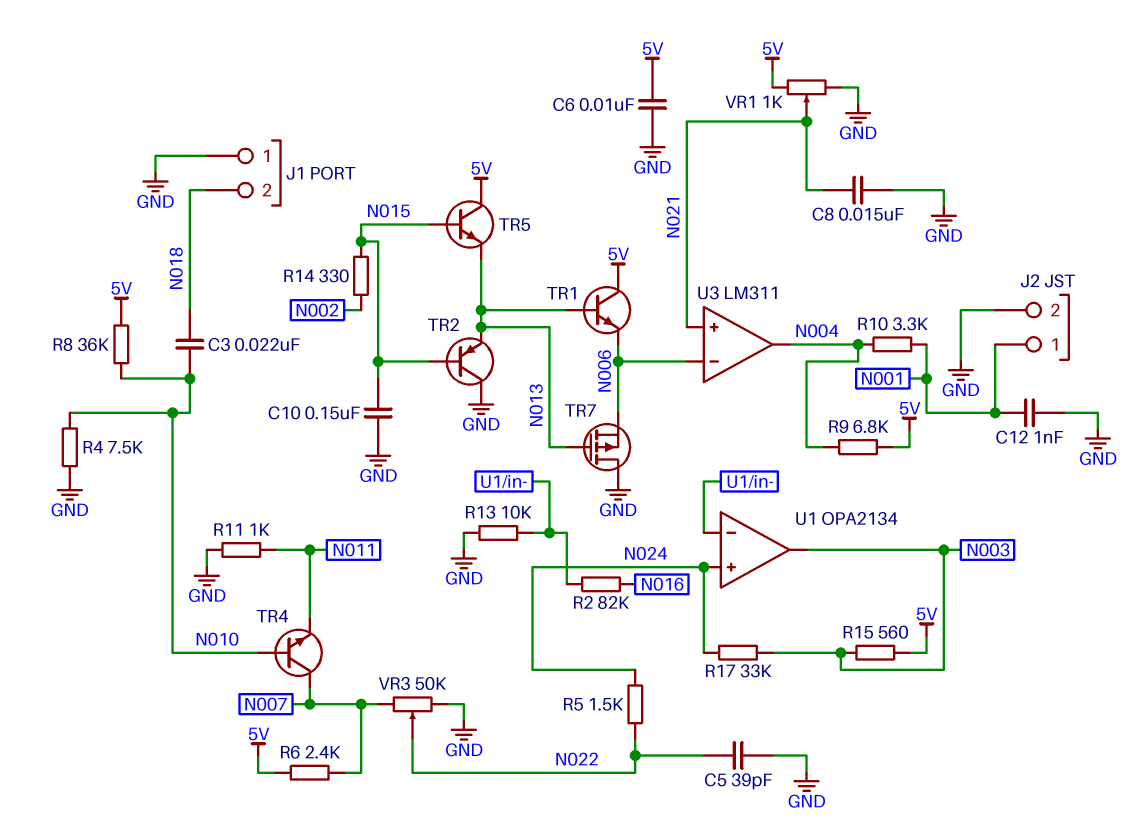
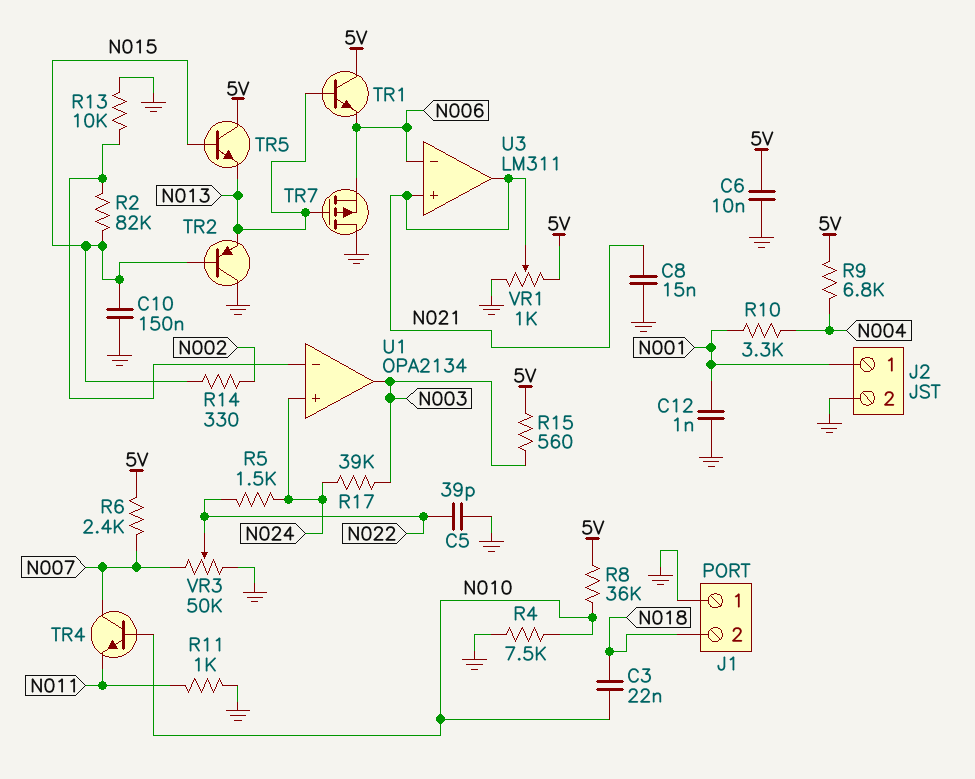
R2: 82k (N016, U1/in-) -> 82k (N015, U1/in-)
R17: 33k (N003, N024) -> 39k (N003, N024)
U3 pin out: N004 -> N021

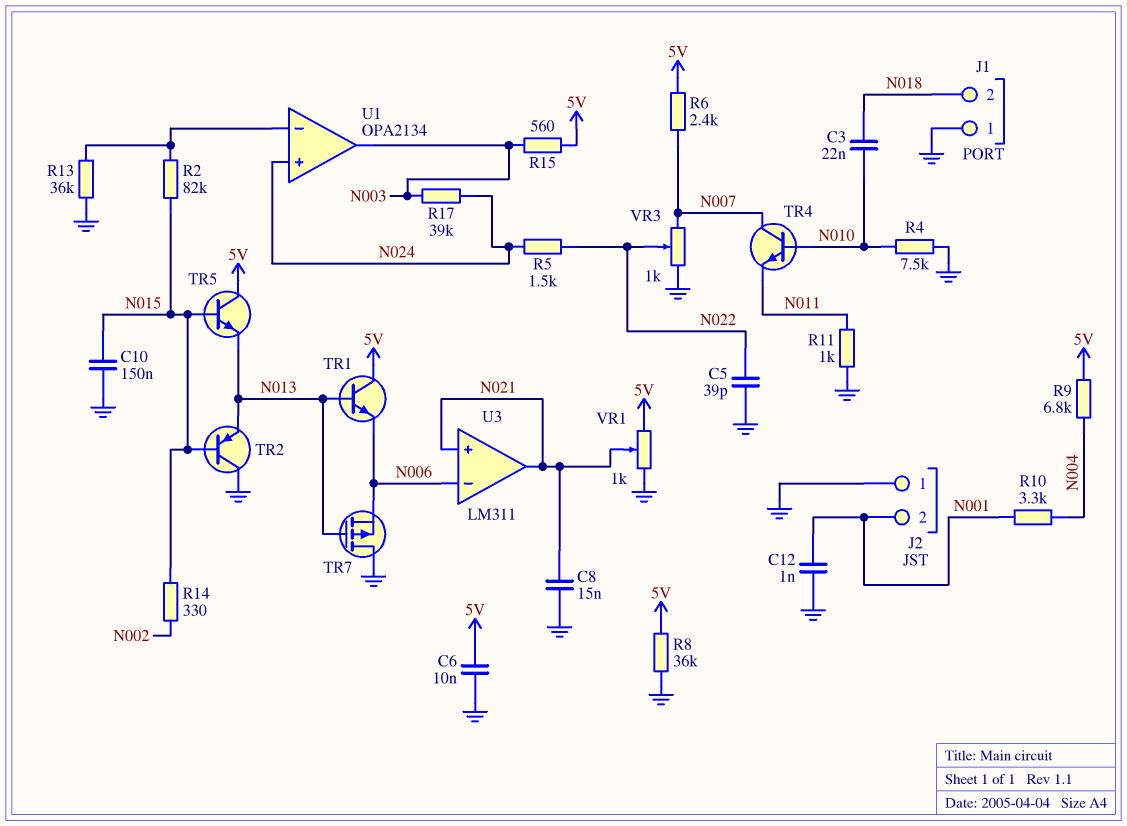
J2 pin 1: N001 -> GND
J2 pin 2: GND -> N001
R8: 36k (5V, N010) -> 36k (5V, GND)
R13: 10k (GND, U1/in-) -> 36k (GND, U1/in-)
VR3: 50k (GND, N007, wiper N022) -> 1k (GND, N007, wiper N022)

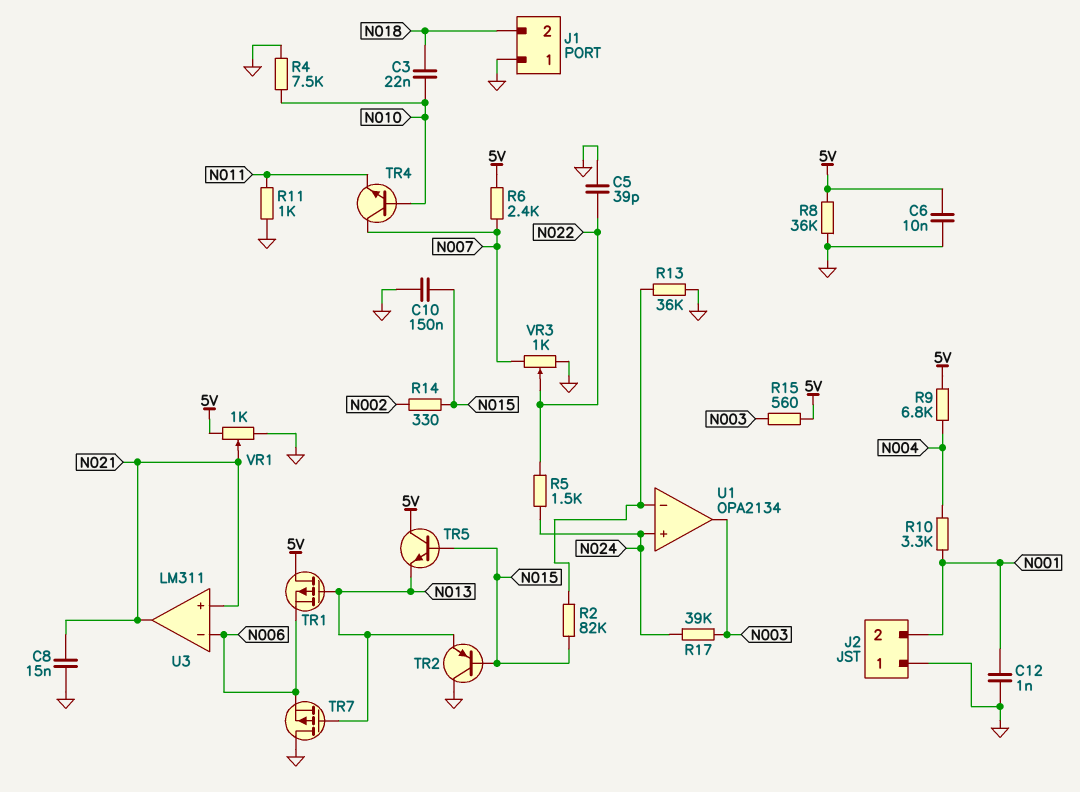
TR1: NPN (B N013, C 5V, E N006) -> PMOS (G N013, D 5V, S N006)

